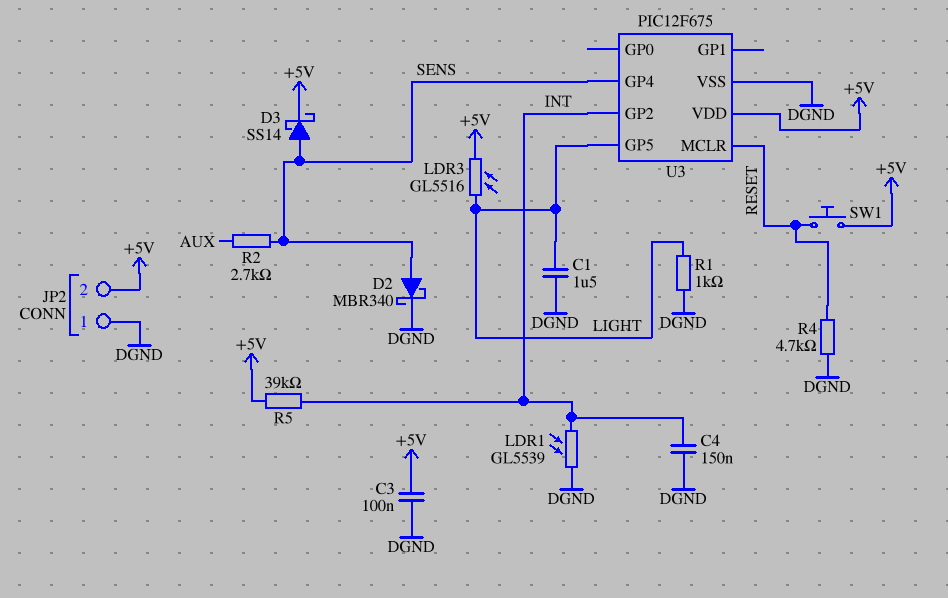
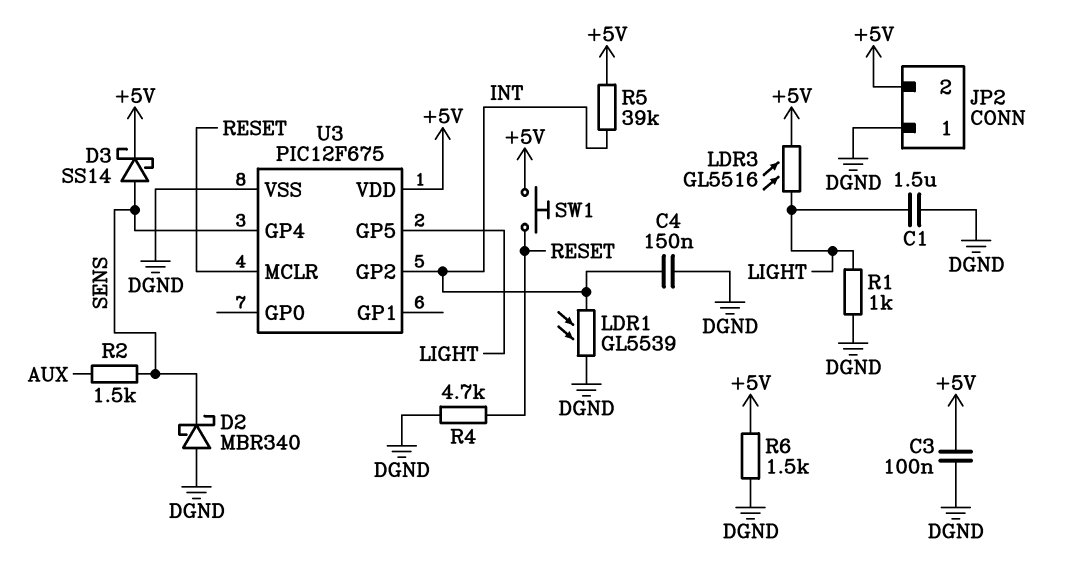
D2: schottky MBR340 (A SENS, K DGND) -> schottky MBR340 (A DGND, K SENS)
R2: 2.7k (AUX, SENS) -> 1.5k (AUX, SENS)
R6: none -> 1.5k (+5V, DGND)

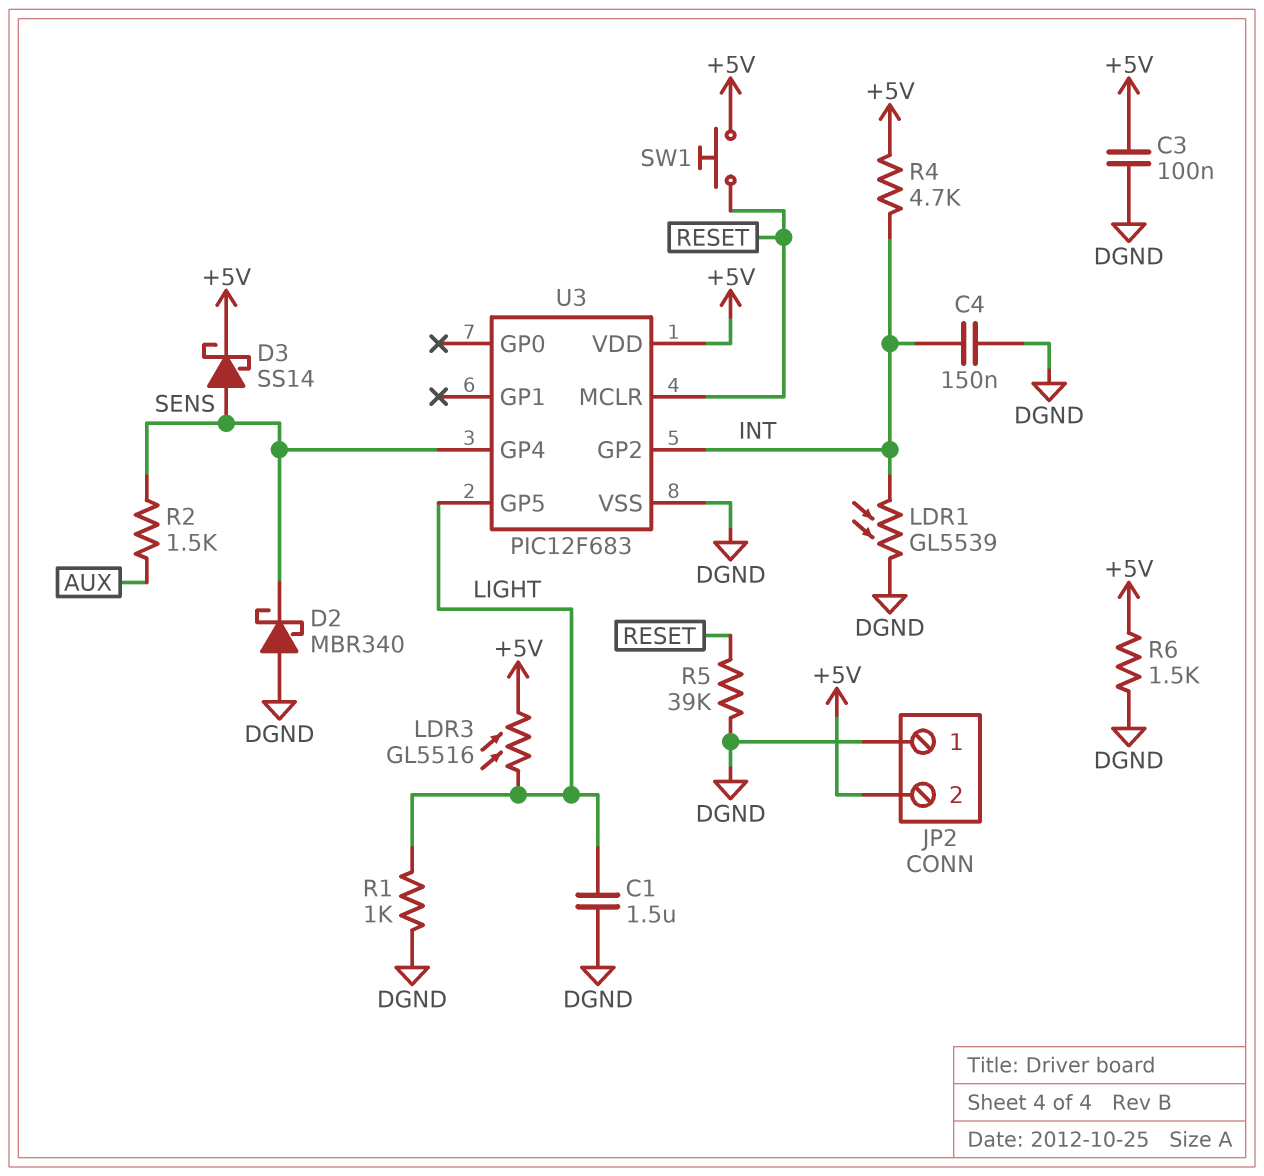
R4: 4.7k (DGND, RESET) -> 4.7k (+5V, INT)
R5: 39k (+5V, INT) -> 39k (DGND, RESET)
U3: PIC12F675 -> PIC12F683

